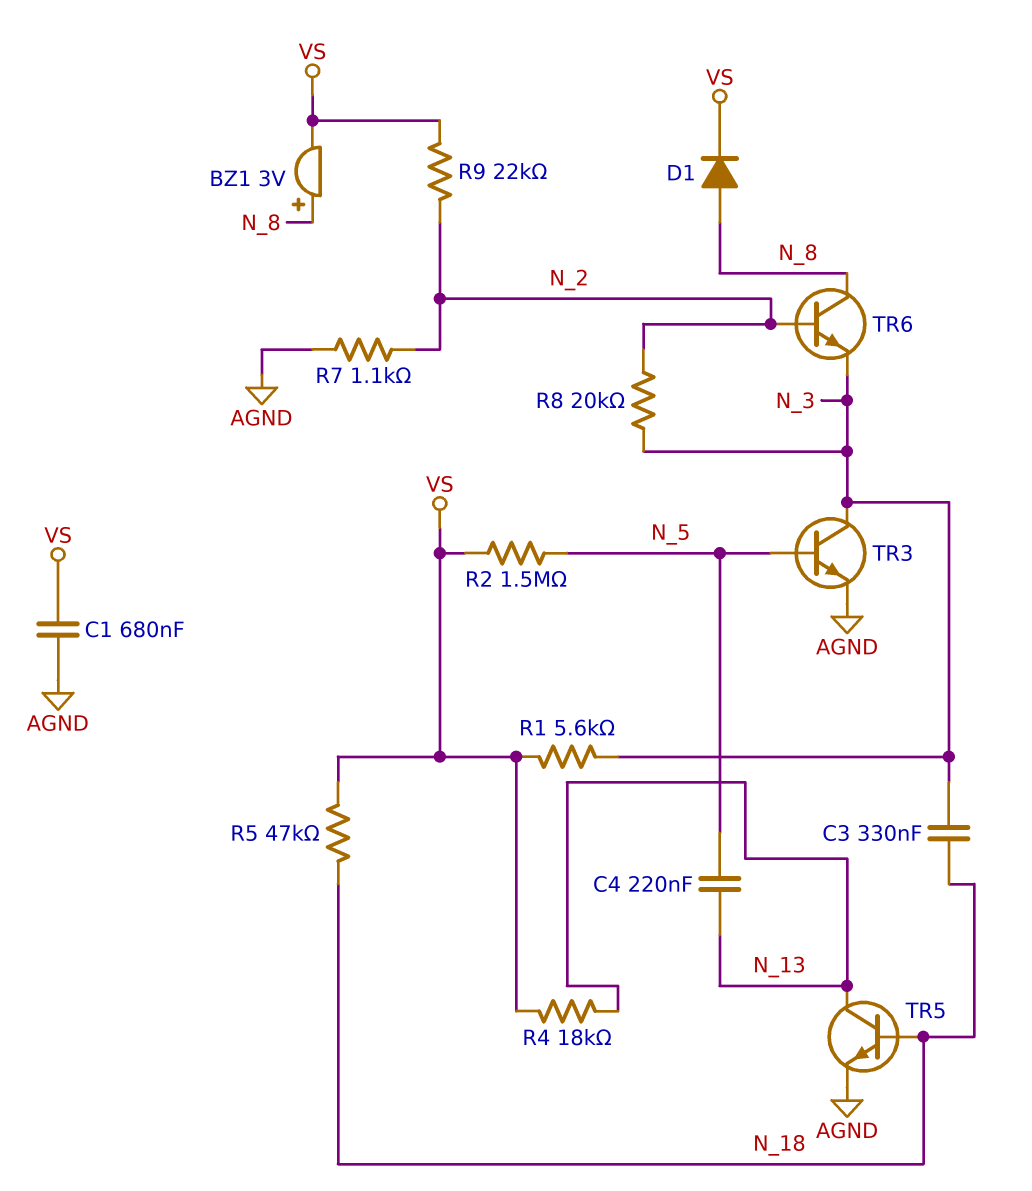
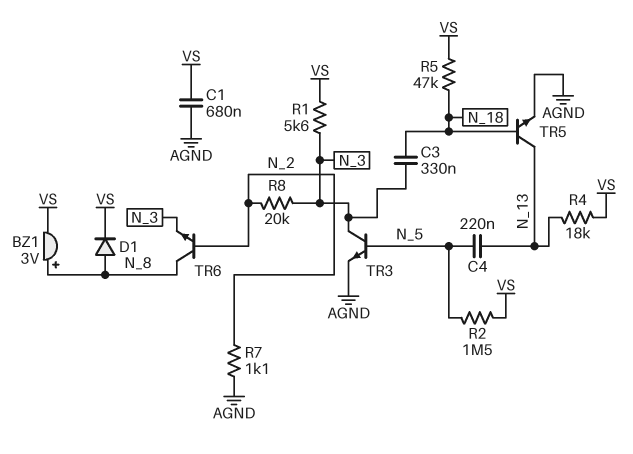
R9: 22k (N_2, VS) -> none

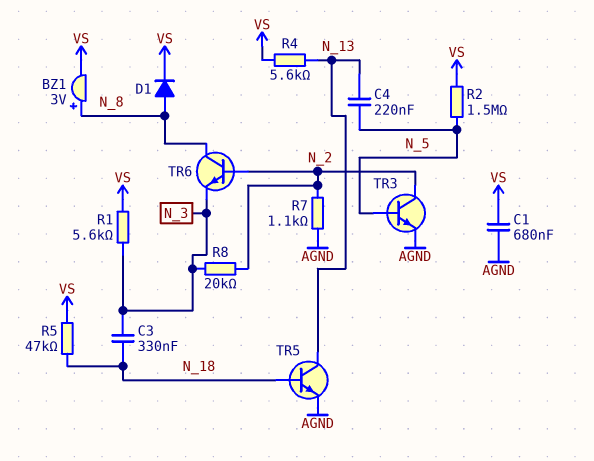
R4: 18k (N_13, VS) -> 5.6k (N_13, VS)
TR3: NPN (B N_5, C N_3, E AGND) -> NPN (B N_5, C N_2, E AGND)

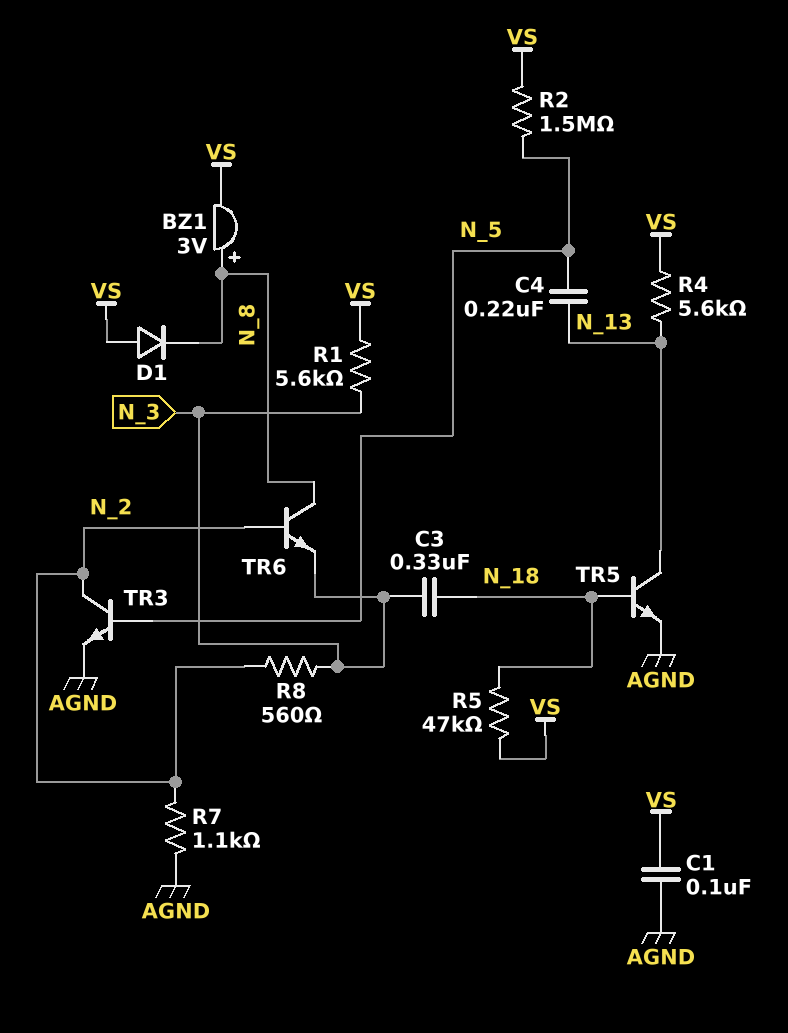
C1: 680nF (AGND, VS) -> 100nF (AGND, VS)
D1: diode (A N_8, K VS) -> diode (A VS, K N_8)
R8: 20k (N_2, N_3) -> 560 (N_2, N_3)

